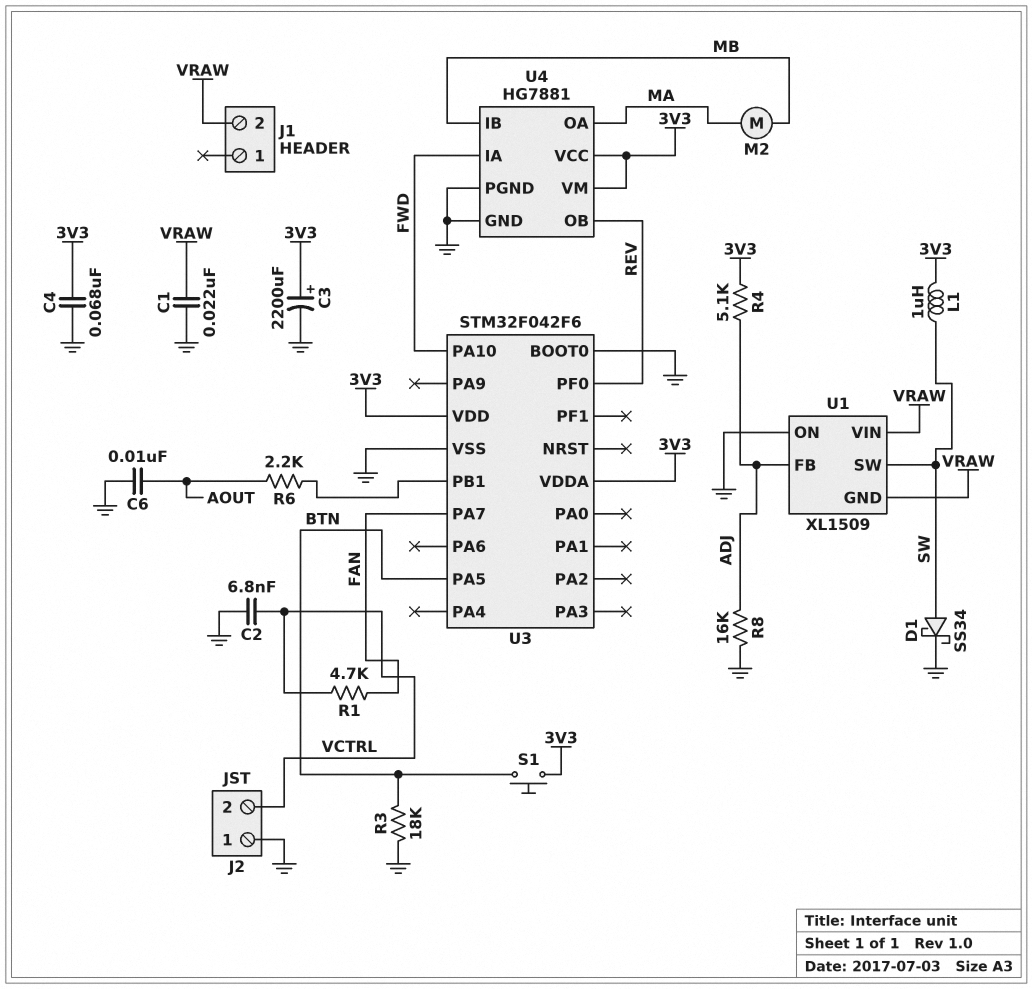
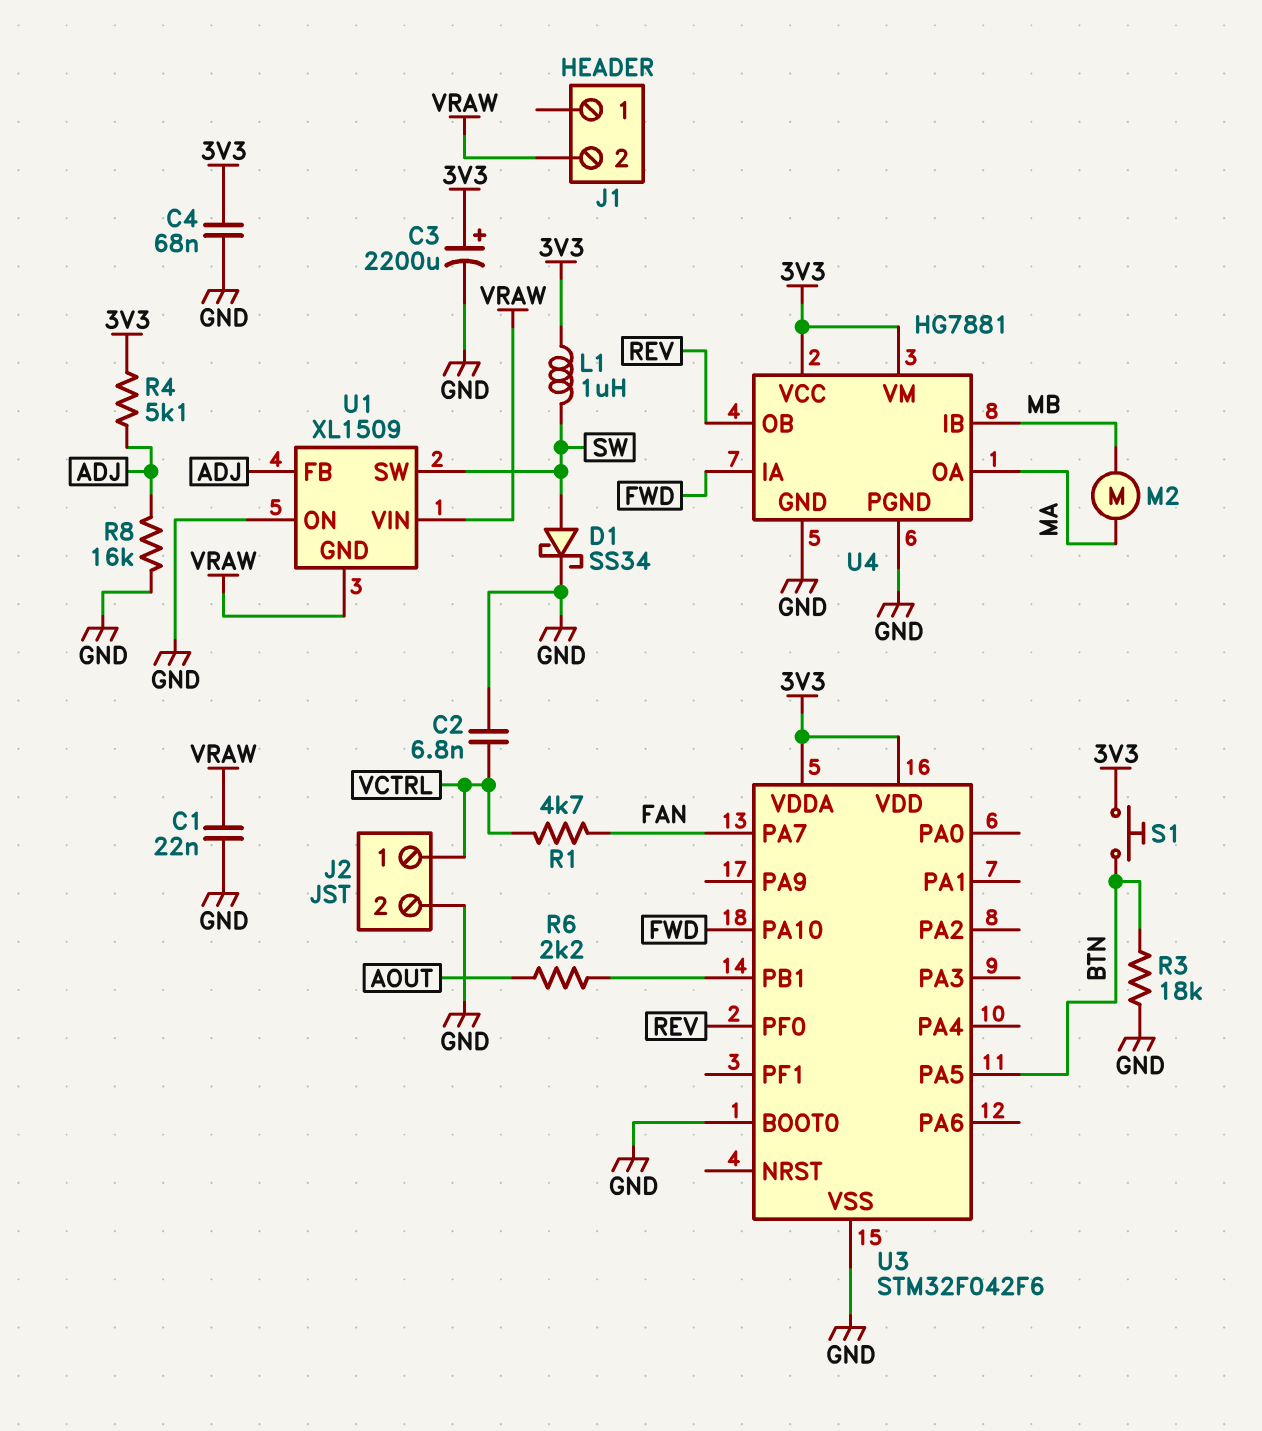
C6: 10nF (AOUT, GND) -> none
J2 pin 1: GND -> VCTRL
J2 pin 2: VCTRL -> GND

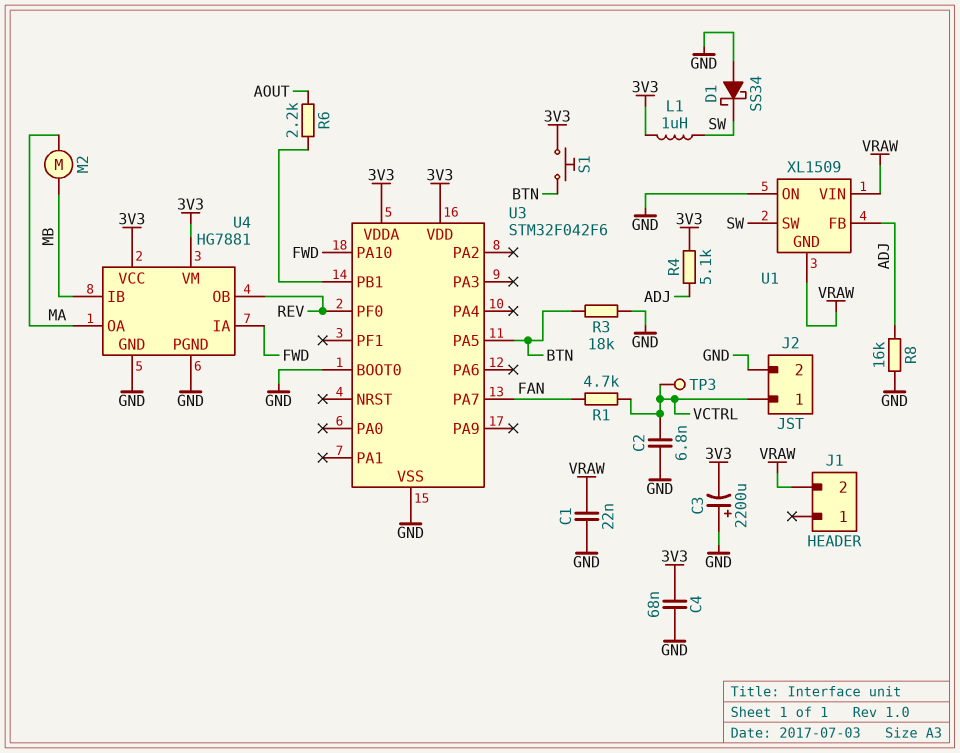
C3: 2200uF (plus 3V3, minus GND) -> 2200uF (plus GND, minus 3V3)
D1: schottky SS34 (A SW, K GND) -> schottky SS34 (A GND, K SW)
TP3: none -> test point (VCTRL)

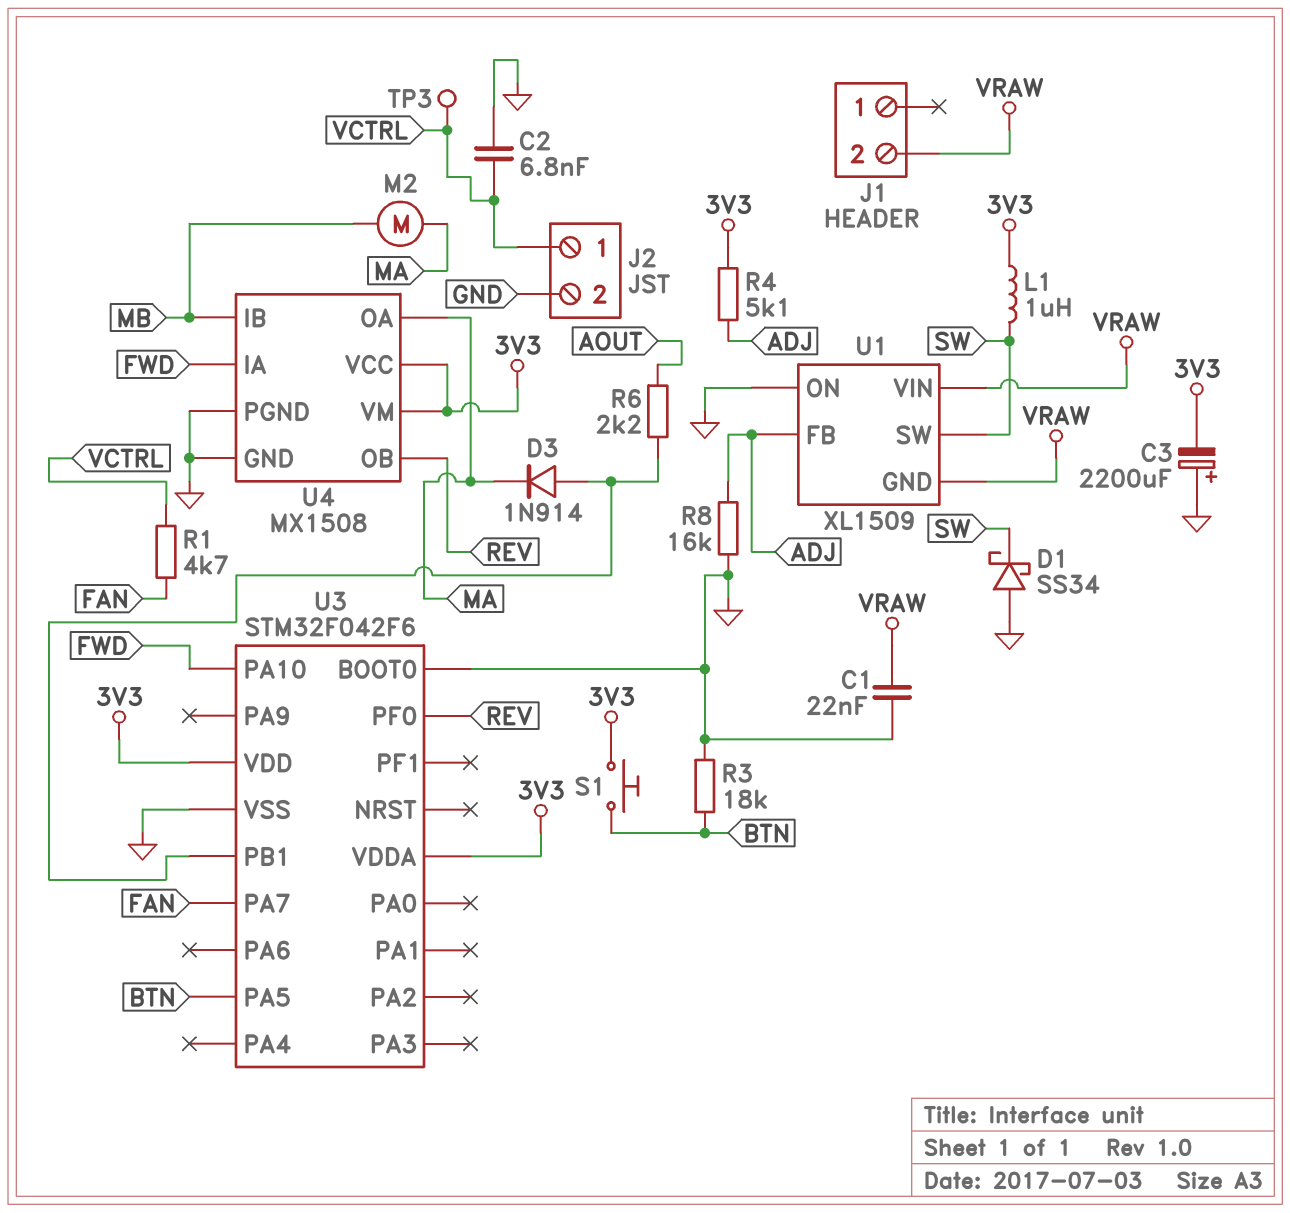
C4: 68nF (3V3, GND) -> none
D3: none -> diode 1N914 (A U3/PB1, K MA)
U4: HG7881 -> MX1508

